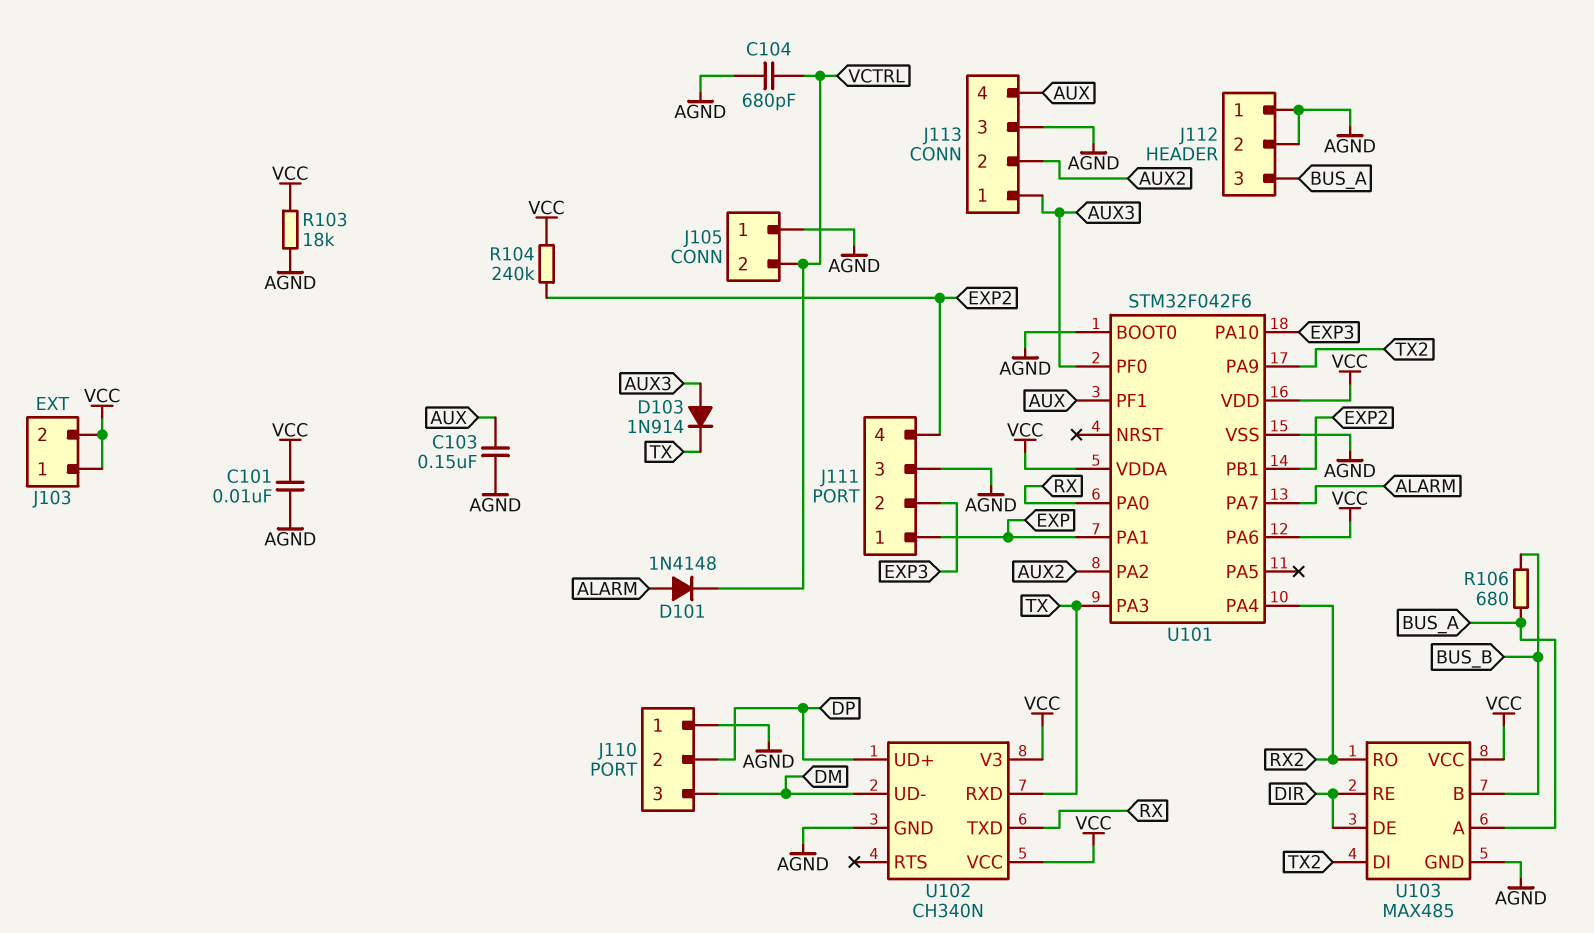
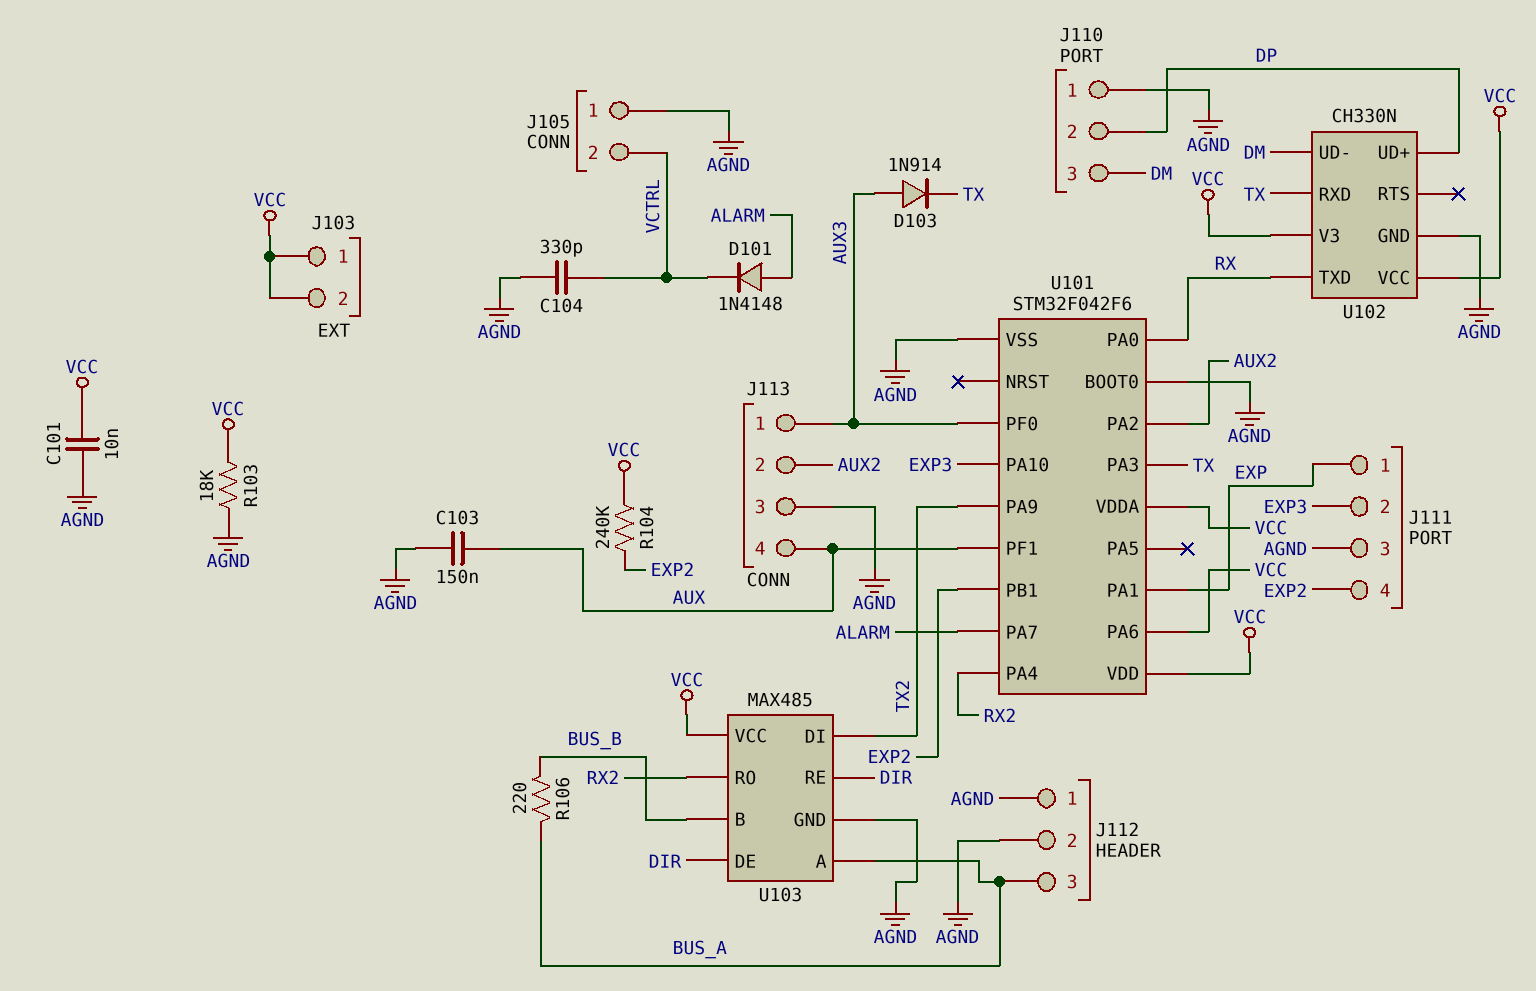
C104: 680pF (AGND, VCTRL) -> 330pF (AGND, VCTRL)
R106: 680 (BUS_A, BUS_B) -> 220 (BUS_A, BUS_B)
U102: CH340N -> CH330N

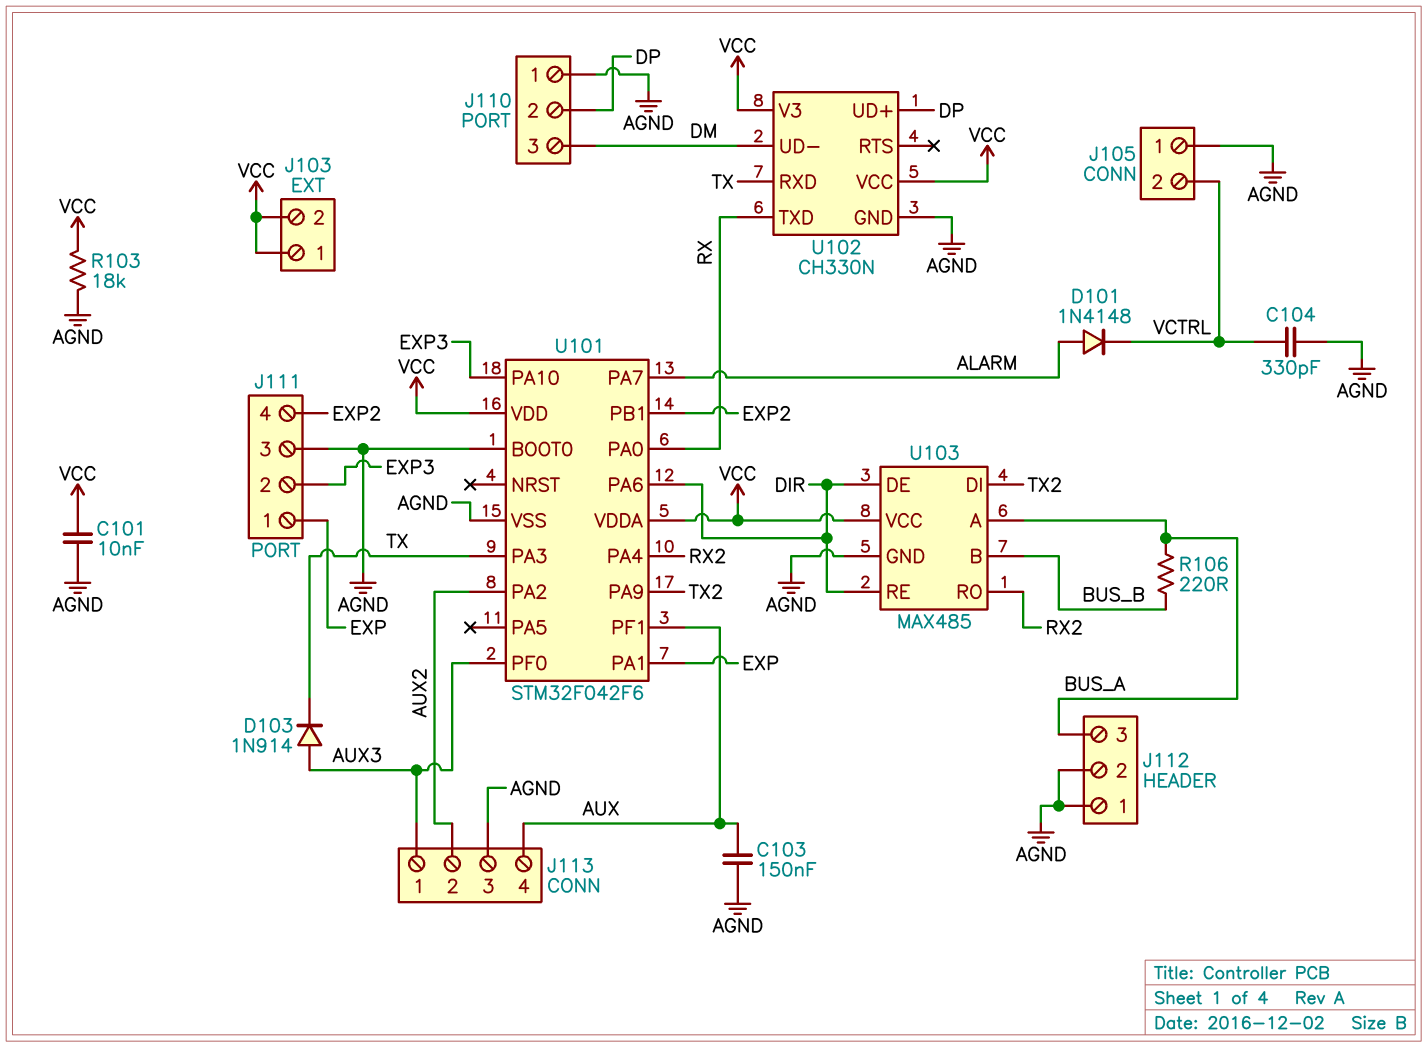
R104: 240k (EXP2, VCC) -> none
U101 pin PA6: VCC -> DIR

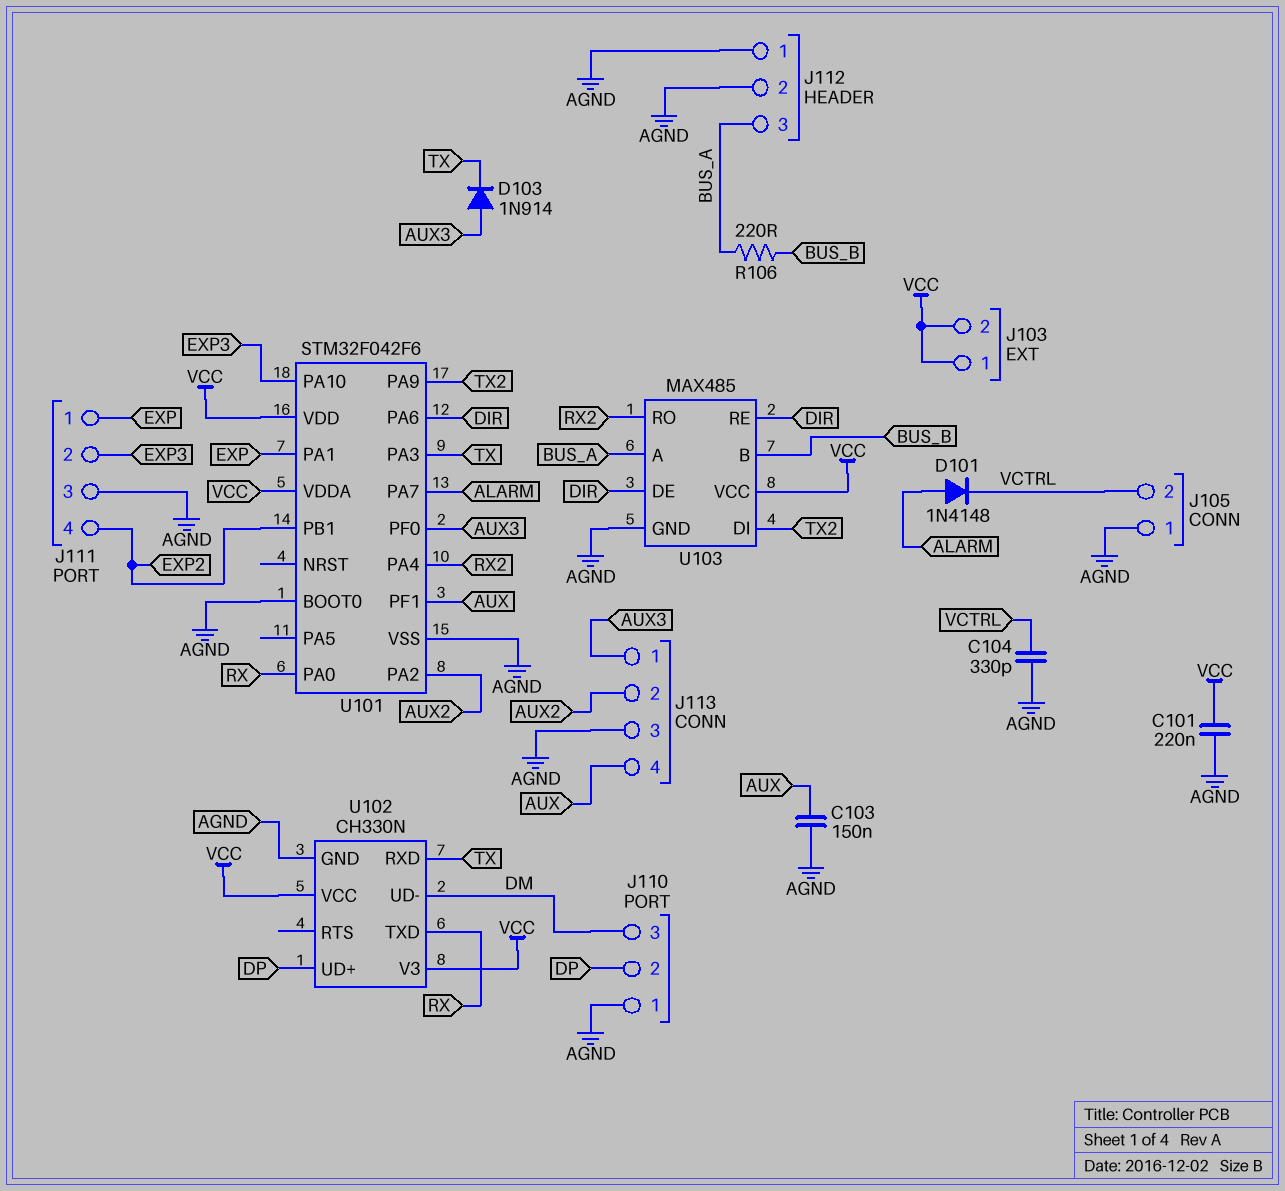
C101: 10nF (AGND, VCC) -> 220nF (AGND, VCC)
R103: 18k (AGND, VCC) -> none

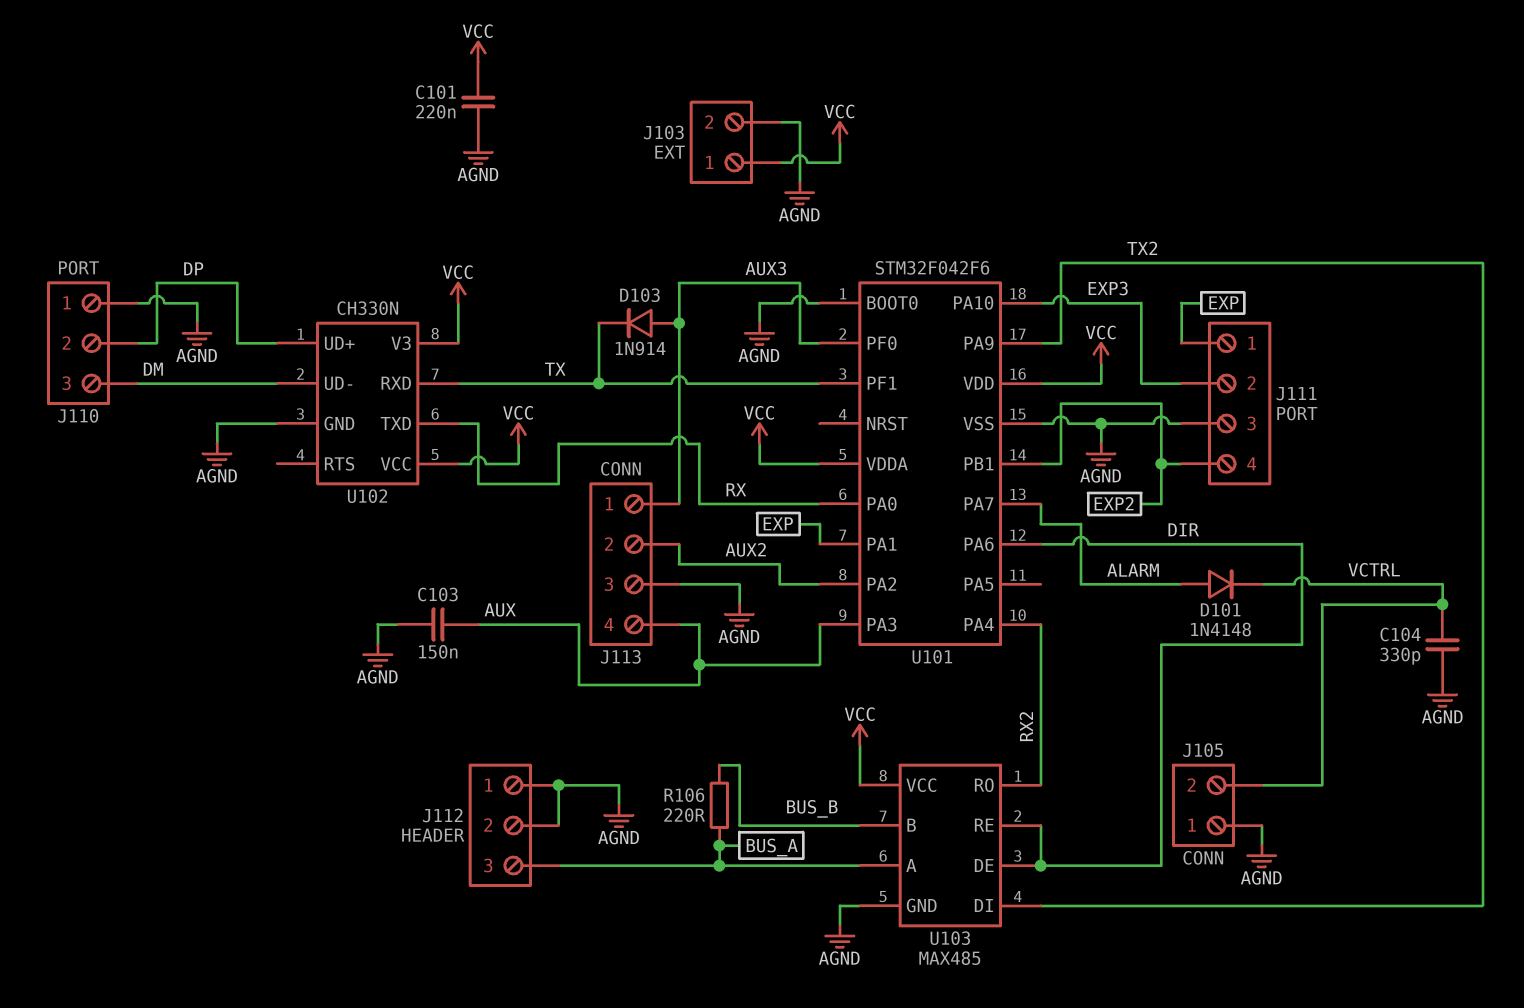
J103 pin 2: VCC -> AGND
U101 pin PA3: TX -> AUX
U101 pin PF1: AUX -> TX

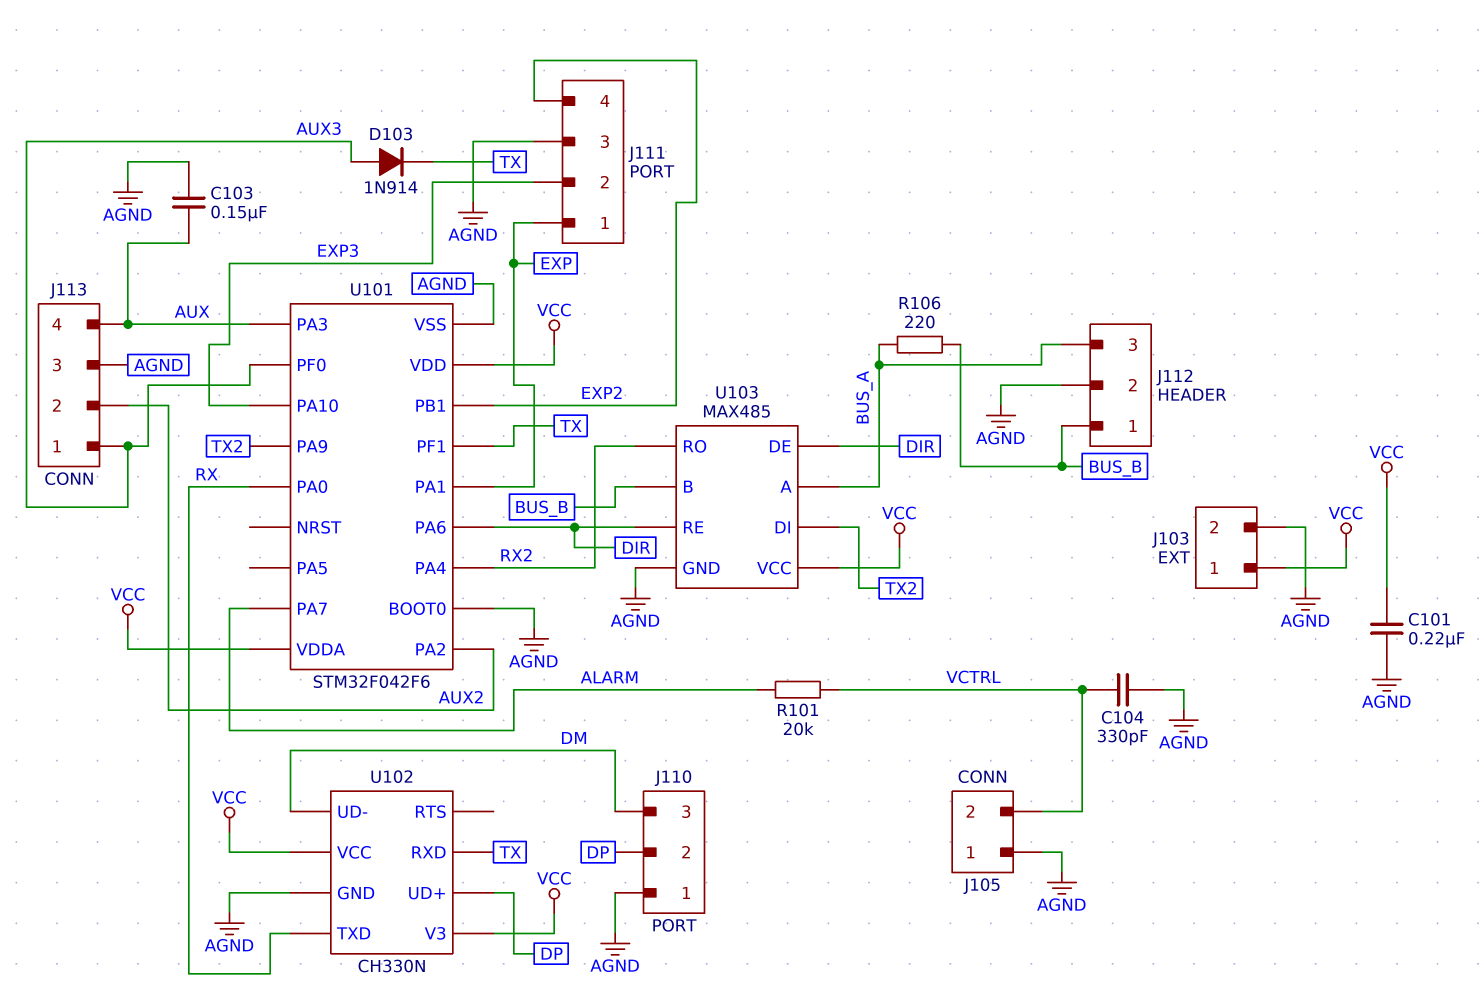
D101: diode 1N4148 (A ALARM, K VCTRL) -> none
J112 pin 1: AGND -> BUS_B
R101: none -> 20k (ALARM, VCTRL)

